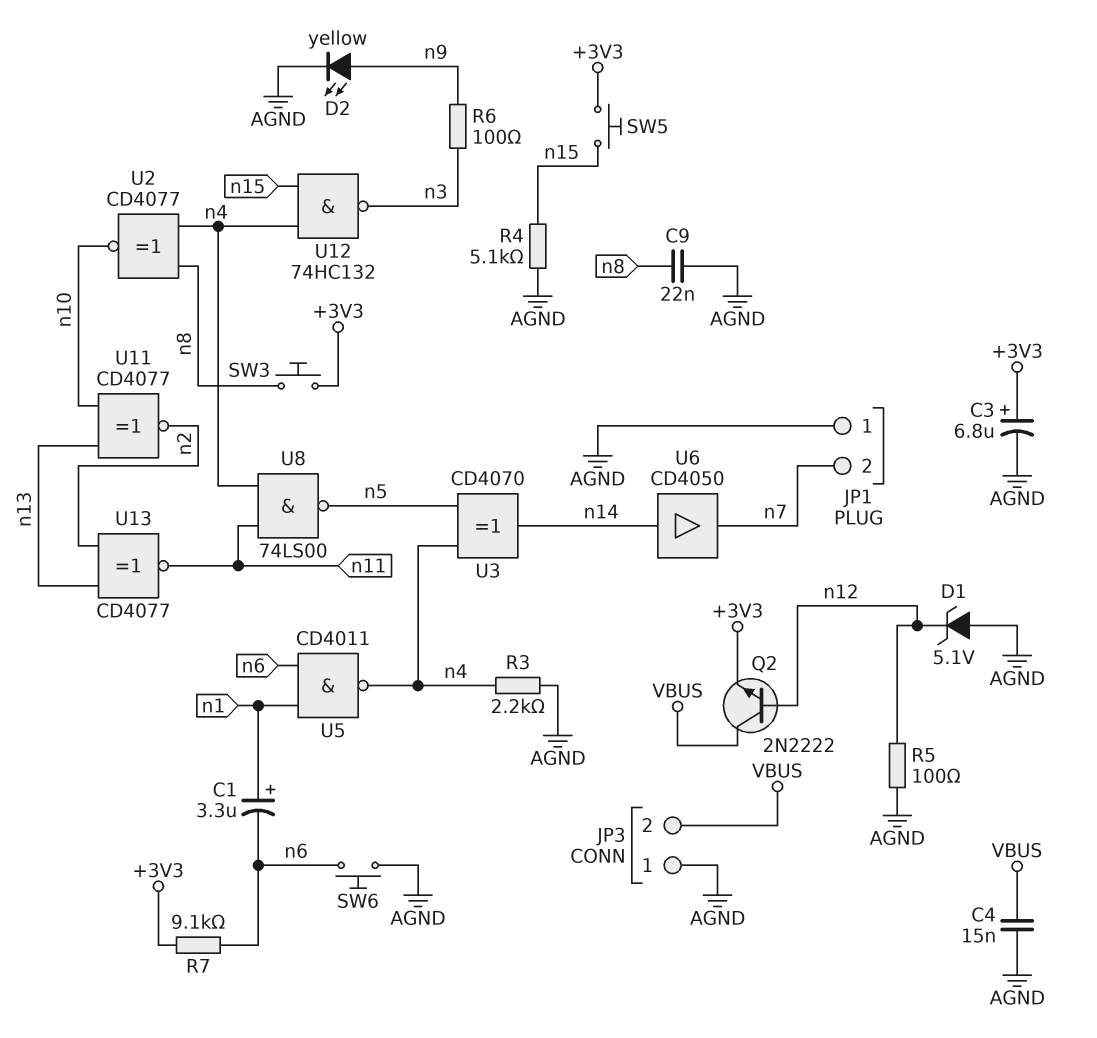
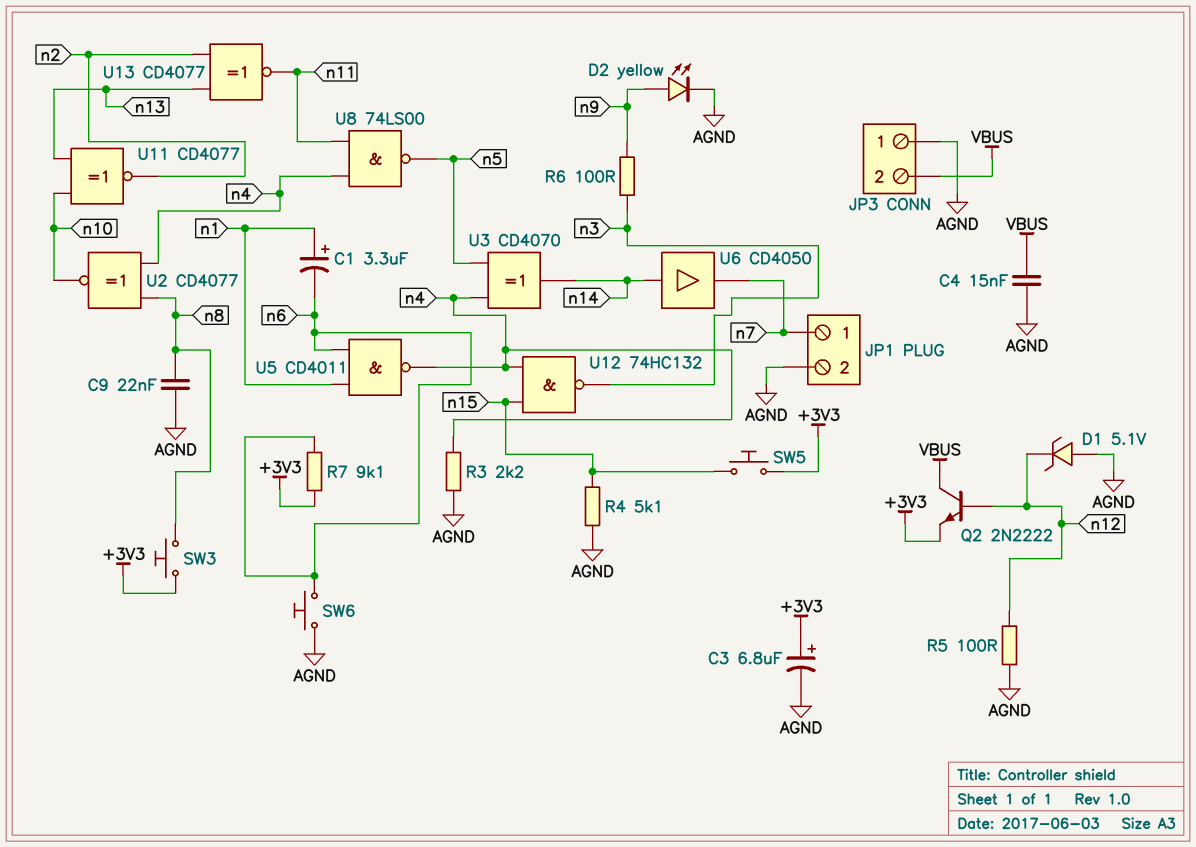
JP1 pin 1: AGND -> n7
JP1 pin 2: n7 -> AGND

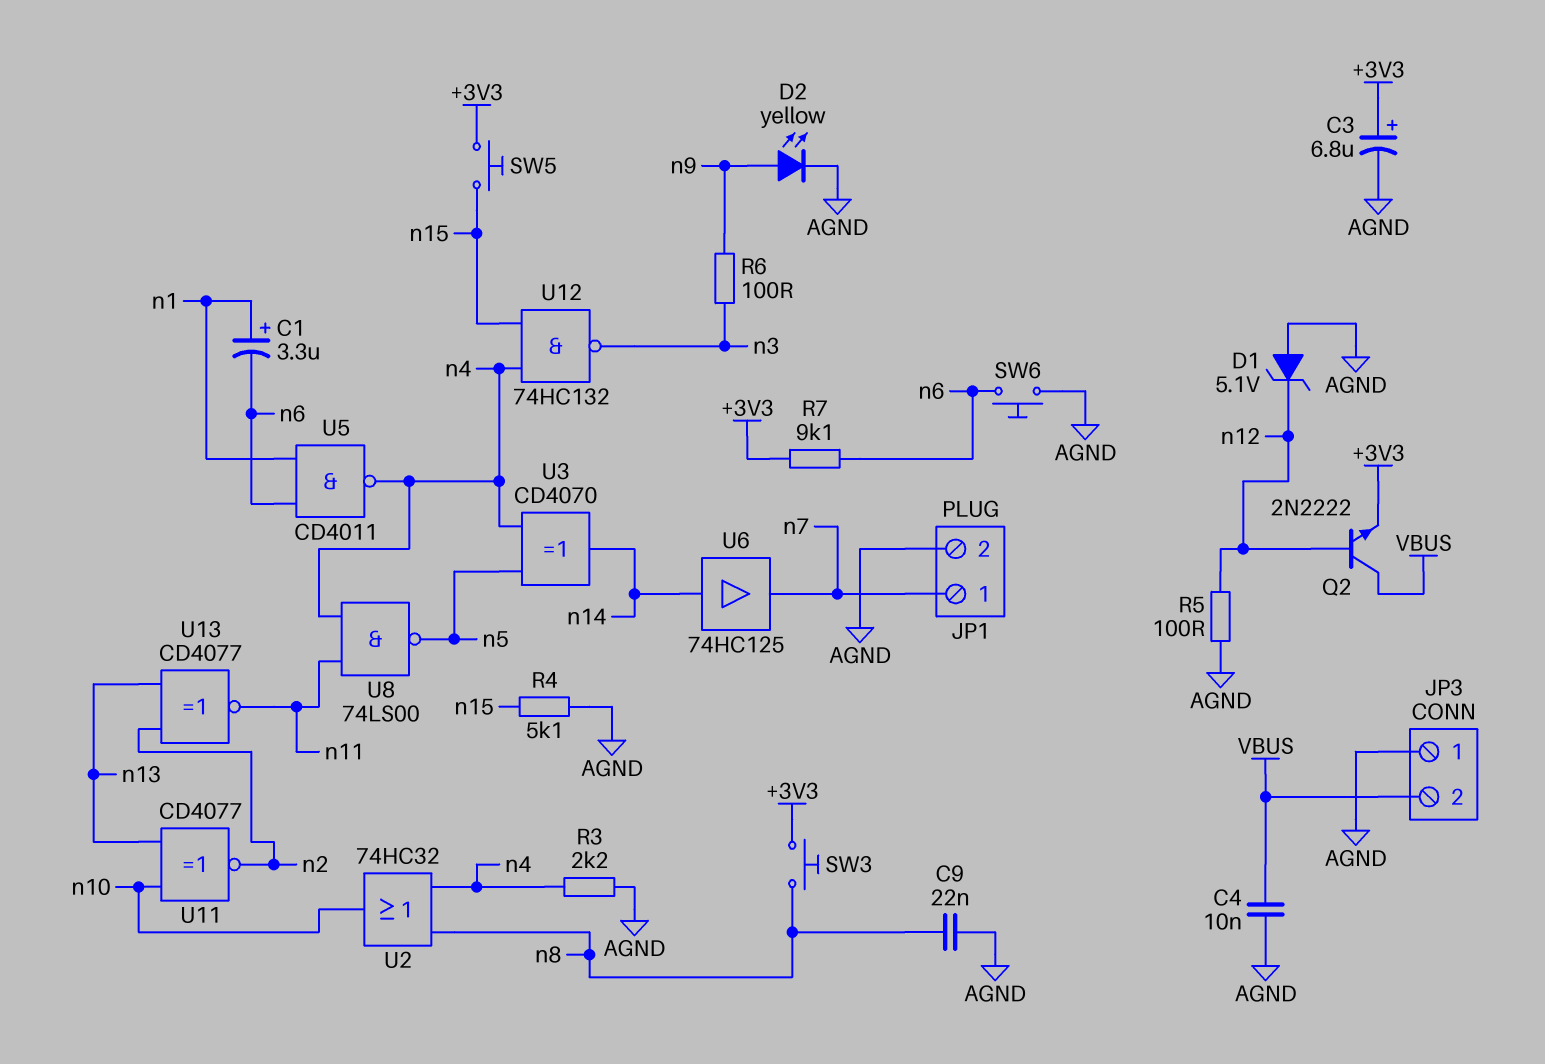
C4: 15nF (AGND, VBUS) -> 10nF (AGND, VBUS)
U2: XNOR CD4077 (in n4, in n8, out n10) -> OR 74HC32 (in n4, in n8, out n10)
U6: buffer CD4050 (in n14, out n7) -> buffer 74HC125 (in n14, out n7)

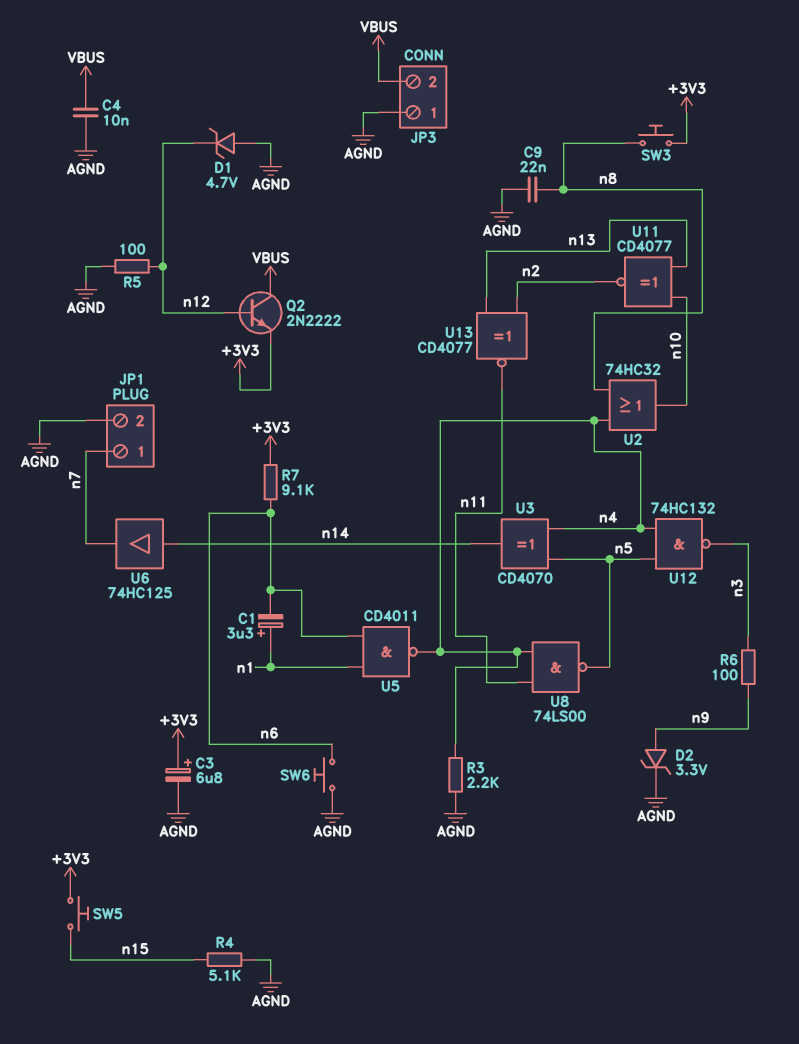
D1: zener 5.1V (A AGND, K n12) -> zener 4.7V (A AGND, K n12)
D2: LED yellow (A n9, K AGND) -> zener 3.3V (A n9, K AGND)
U12: NAND 74HC132 (in n4, in n15, out n3) -> NAND 74HC132 (in n4, in n5, out n3)

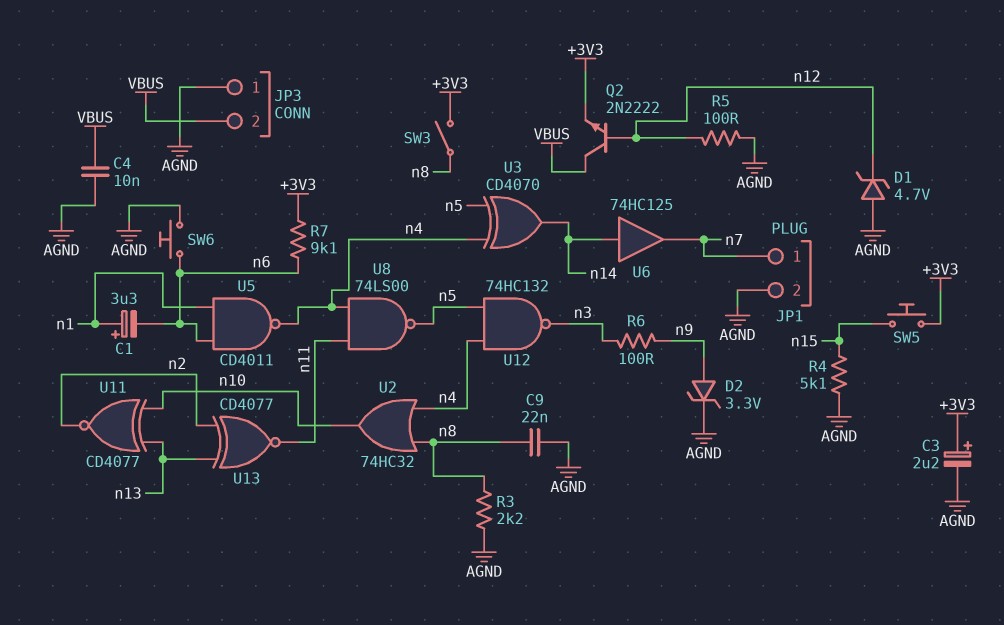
C3: 6.8uF (plus +3V3, minus AGND) -> 2.2uF (plus +3V3, minus AGND)
R3: 2.2k (AGND, n4) -> 2.2k (AGND, n8)
SW3: button (+3V3, n8) -> switch (+3V3, n8)

